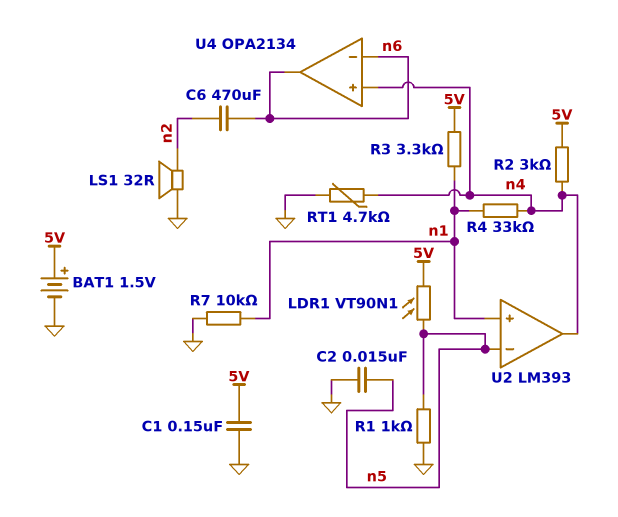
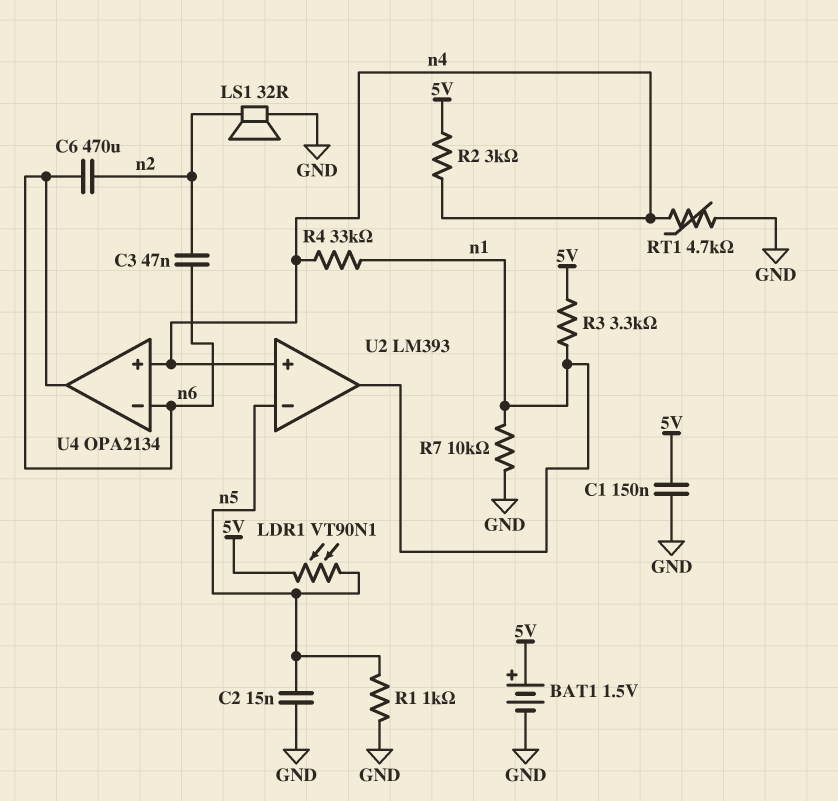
C3: none -> 47nF (n2, n6)
U2 pin in+: n1 -> n4
U2 pin out: n4 -> n1

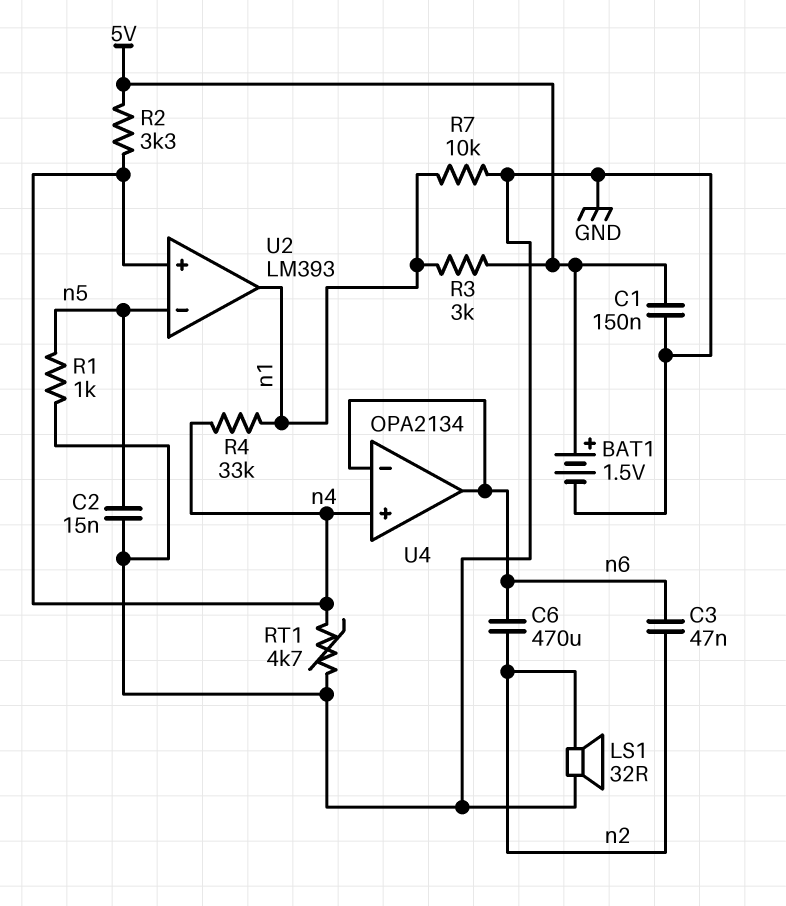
LDR1: VT90N1 (5V, n5) -> none
R2: 3k (5V, n4) -> 3.3k (5V, n4)
R3: 3.3k (5V, n1) -> 3k (5V, n1)

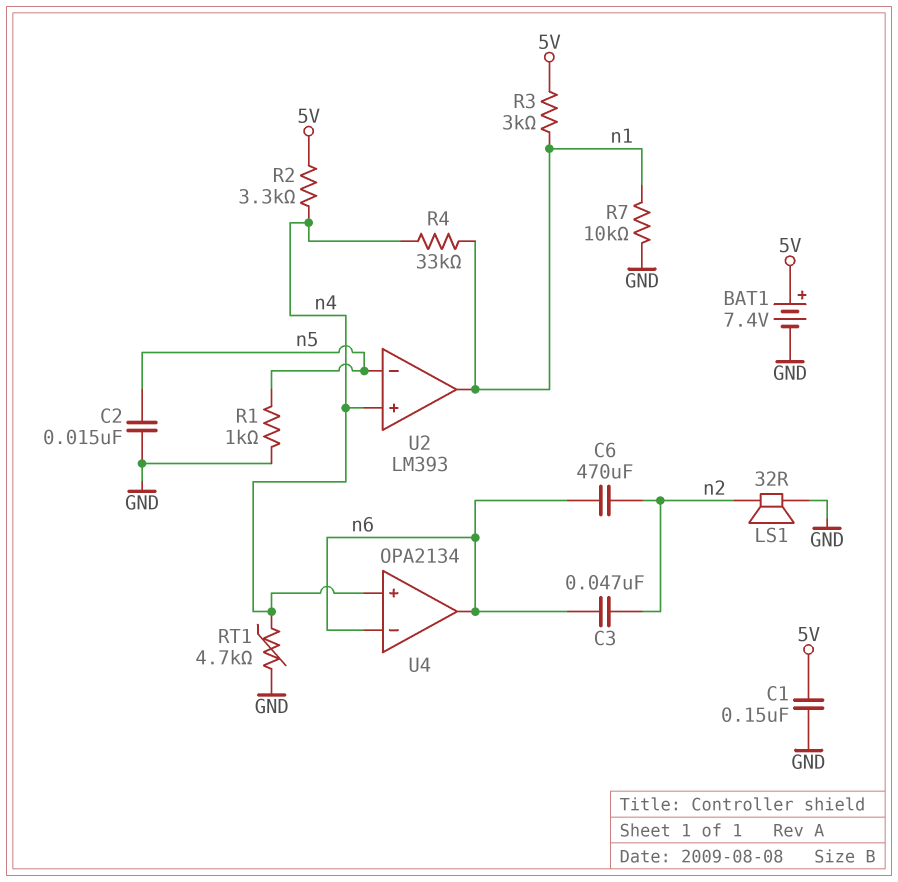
BAT1: 1.5V (plus 5V, minus GND) -> 7.4V (plus 5V, minus GND)

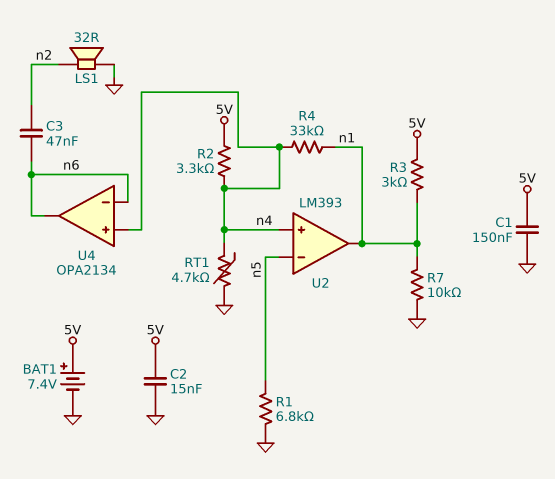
C2: 15nF (GND, n5) -> 15nF (5V, GND)
C6: 470uF (n2, n6) -> none
R1: 1k (GND, n5) -> 6.8k (GND, n5)

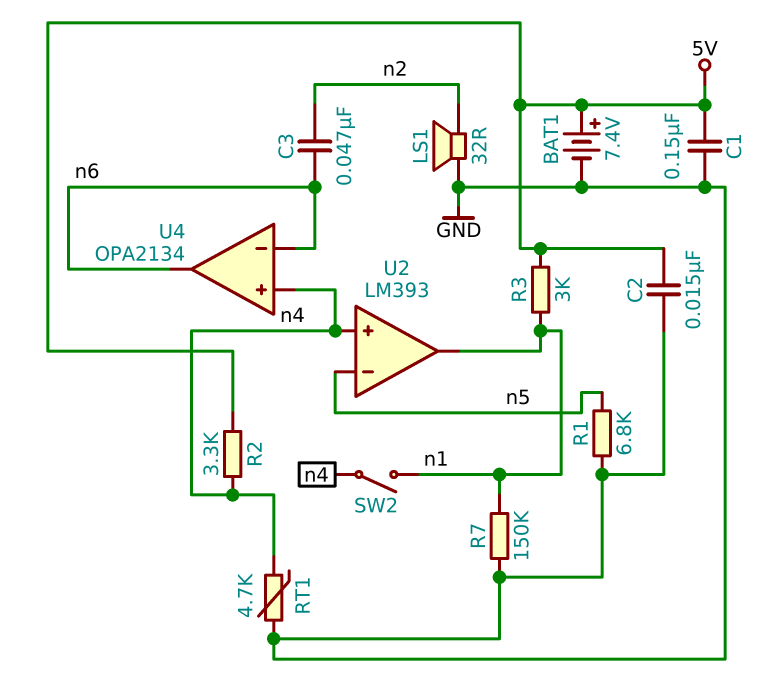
R4: 33k (n1, n4) -> none
R7: 10k (GND, n1) -> 150k (GND, n1)
SW2: none -> switch (n1, n4)

